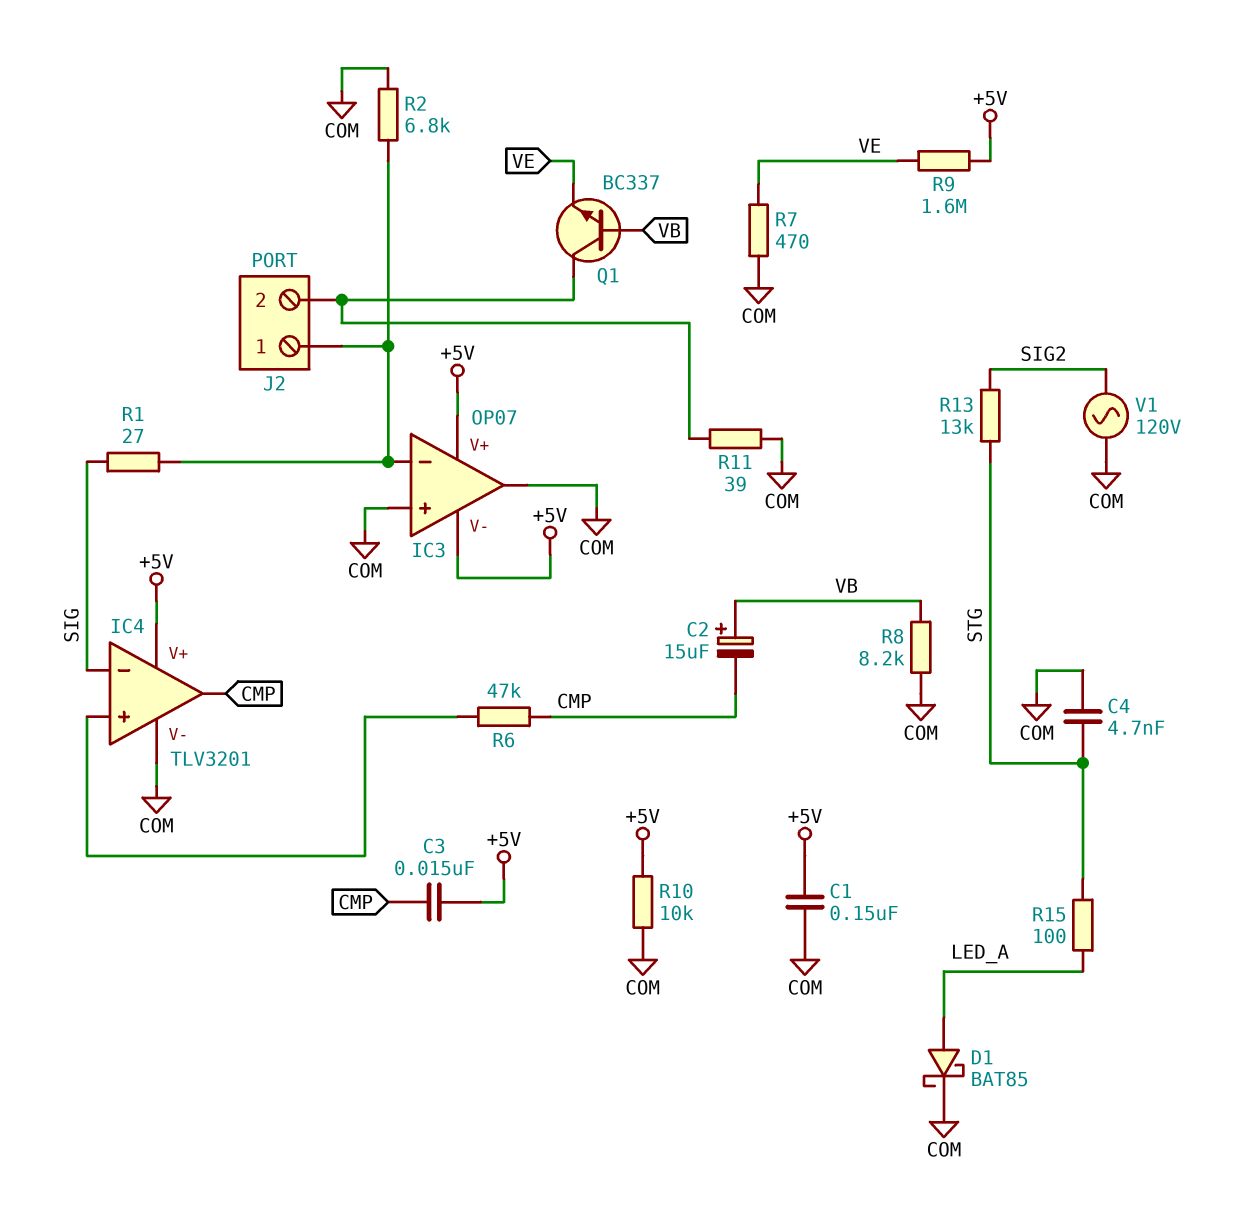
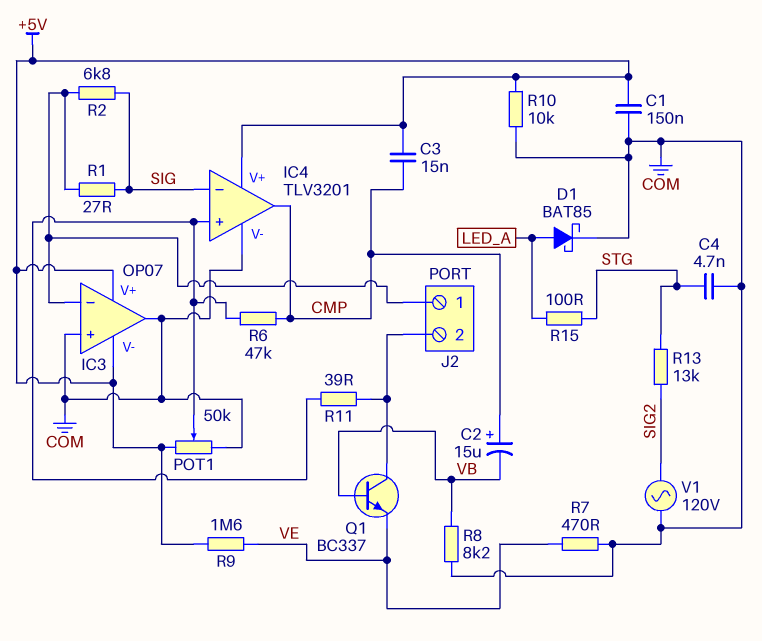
C2: 15uF (plus VB, minus CMP) -> 15uF (plus CMP, minus VB)
POT1: none -> 50k (+5V, COM, wiper IC4/in+)
R2: 6.8k (COM, IC3/in-) -> 6.8k (IC3/in-, SIG)
R11: 39 (COM, J2/2) -> 39 (IC4/in+, J2/2)

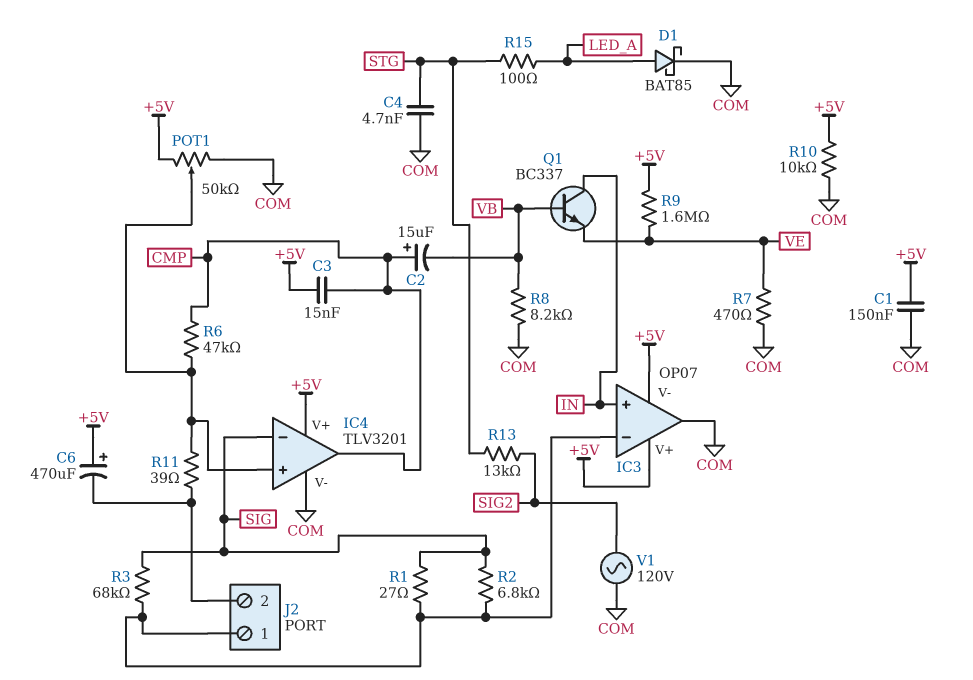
C6: none -> 470uF (plus +5V, minus J2/2)
IC3 pin in+: COM -> IN
Q1: NPN BC337 (B VB, C J2/2, E VE) -> NPN BC337 (B VB, C IN, E VE)
R3: none -> 68k (IC3/in-, SIG)

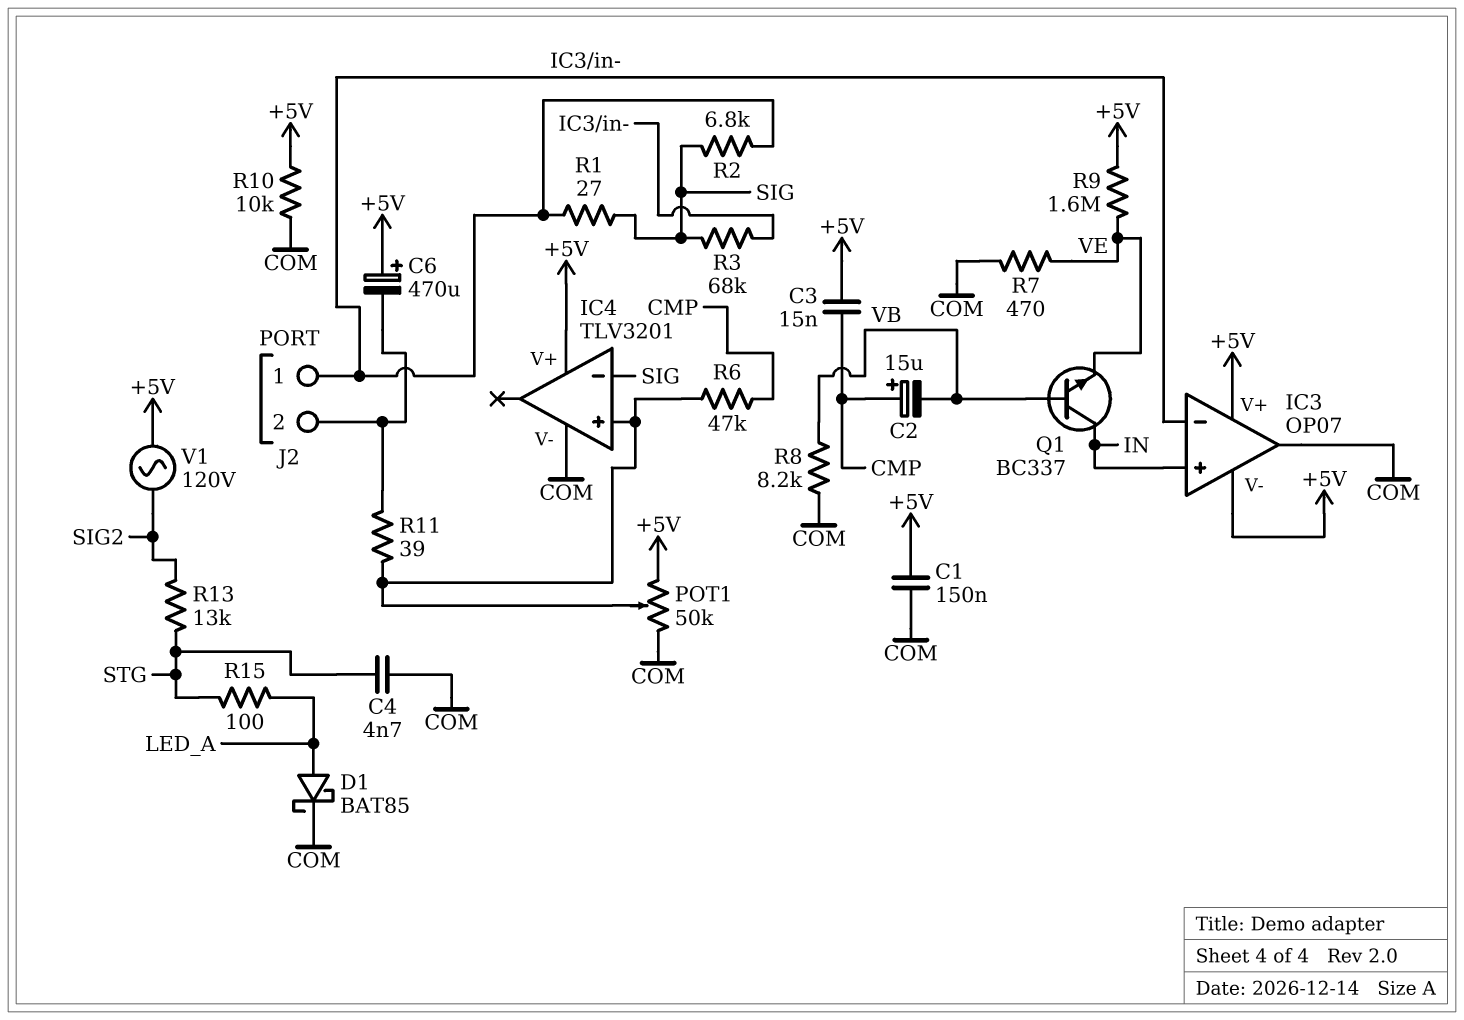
IC4 pin out: CMP -> none
V1: AC 120V (COM, SIG2) -> AC 120V (+5V, SIG2)

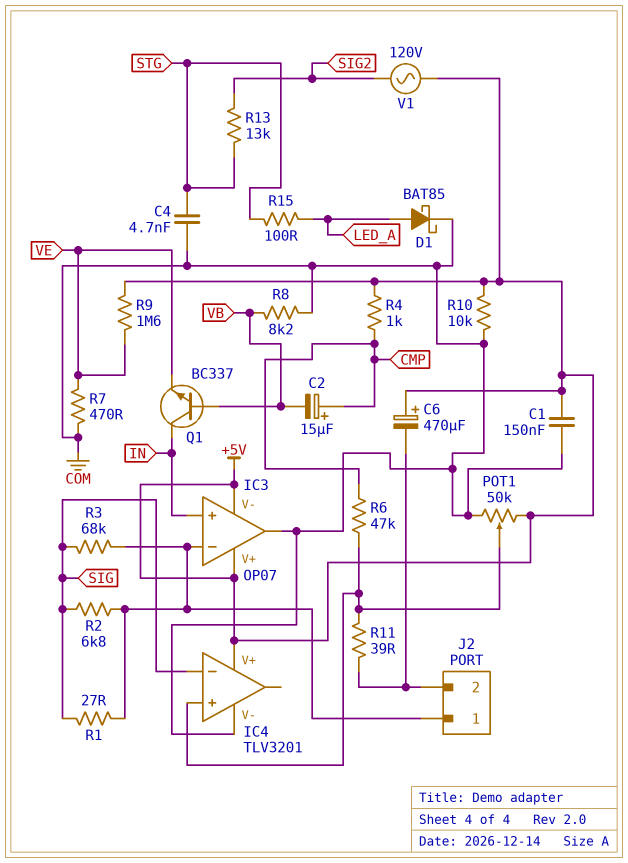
C3: 15nF (+5V, CMP) -> none
R4: none -> 1k (+5V, CMP)

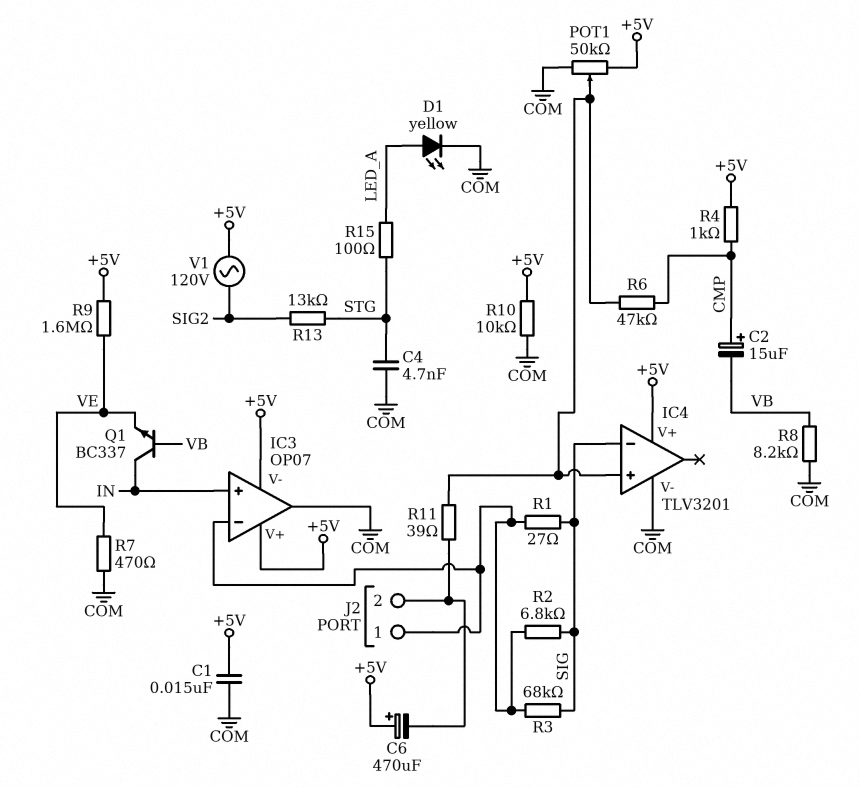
C1: 150nF (+5V, COM) -> 15nF (+5V, COM)
D1: schottky BAT85 (A LED_A, K COM) -> LED yellow (A LED_A, K COM)

